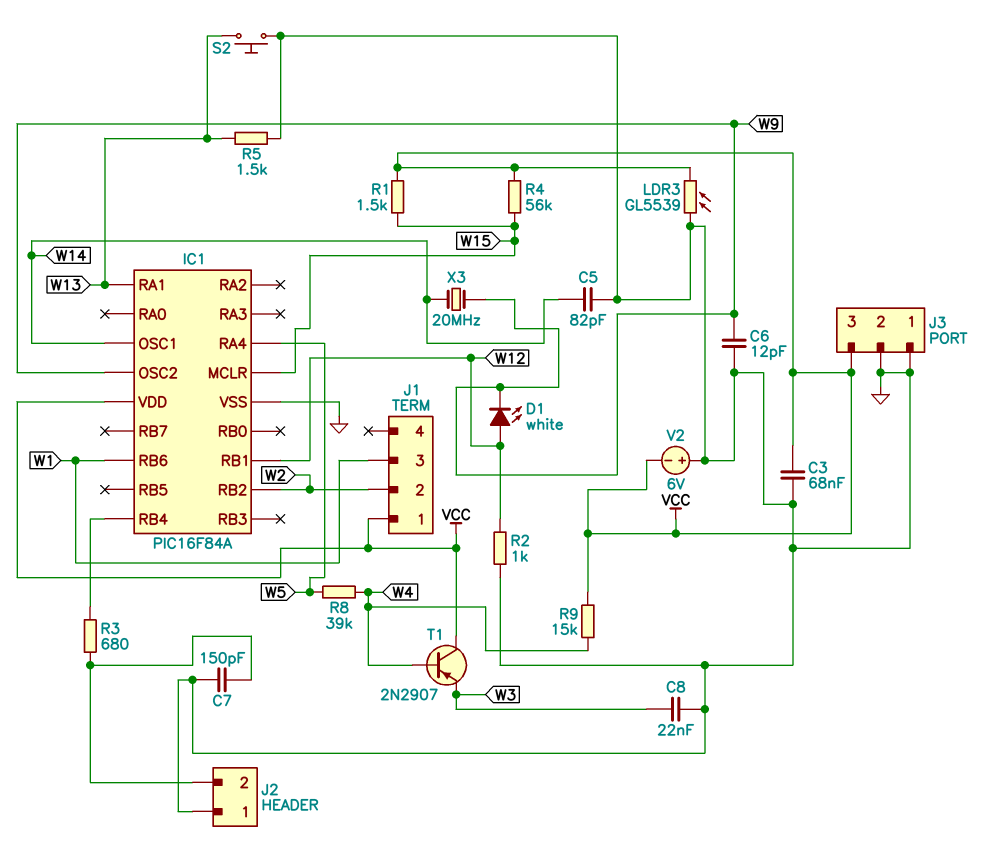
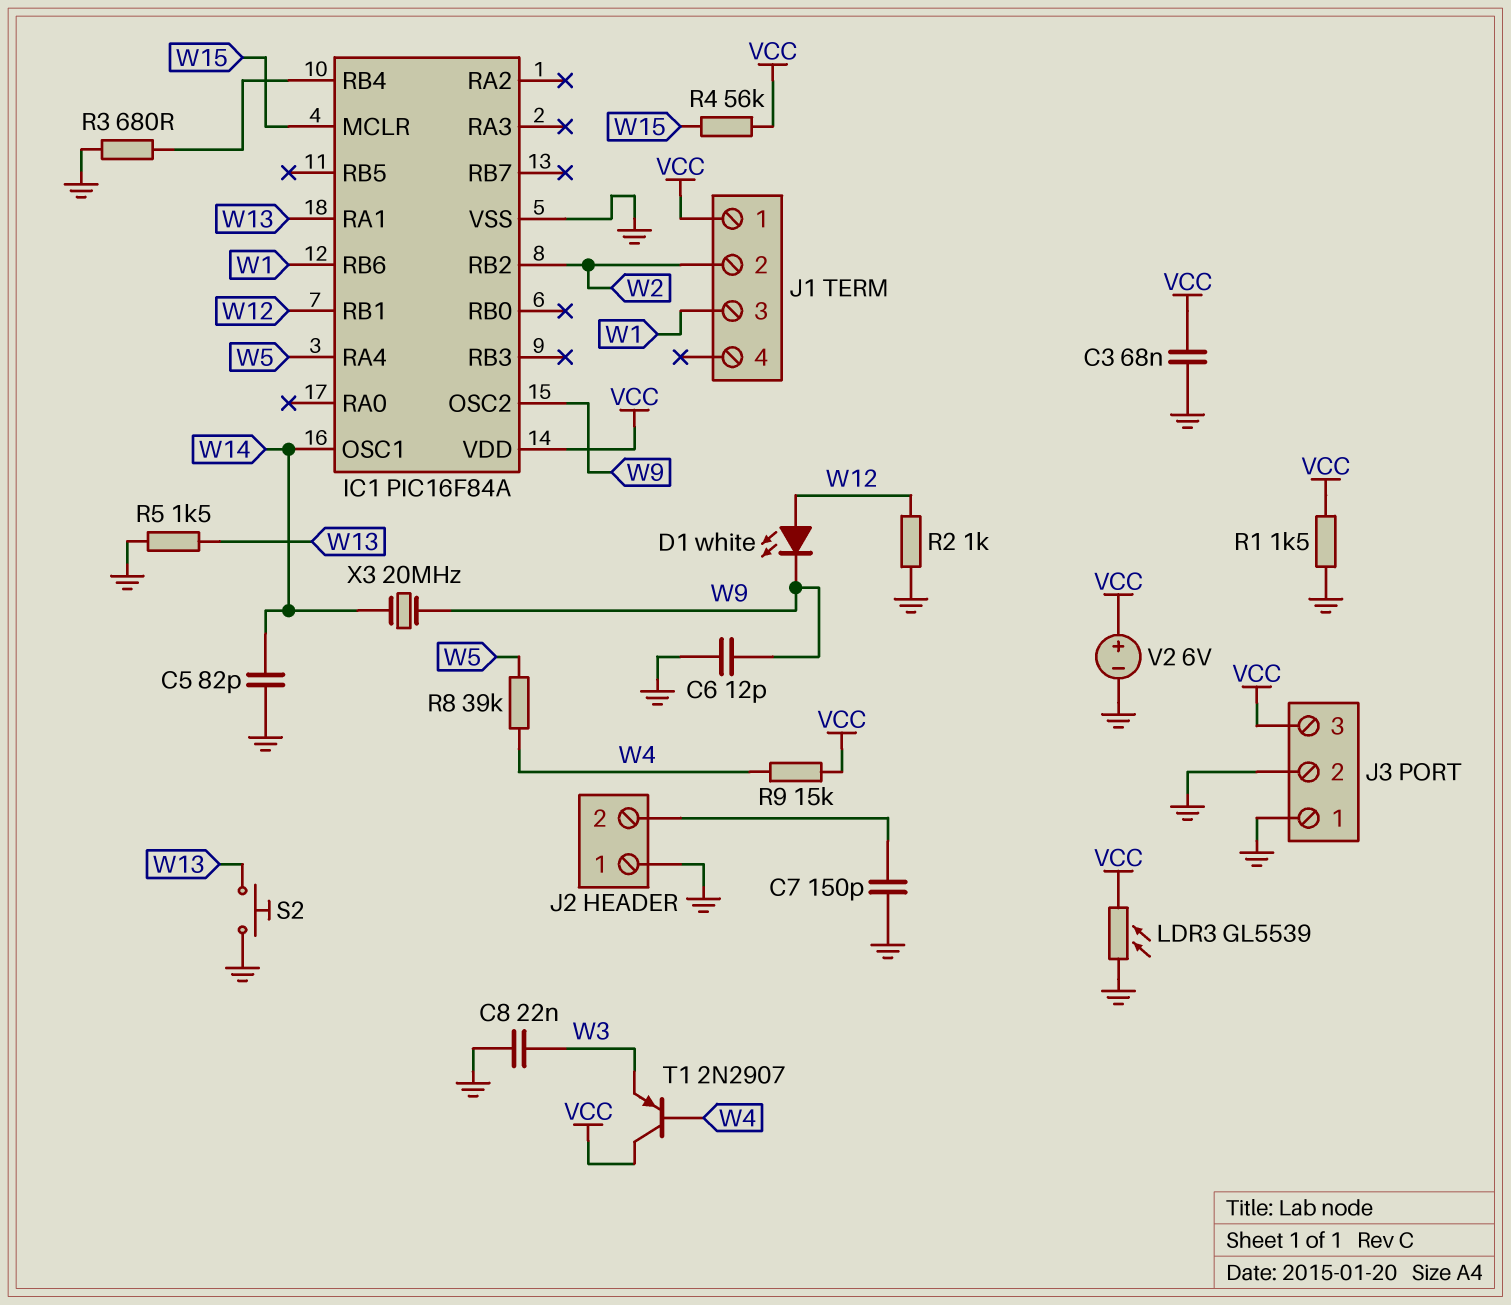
R1: 1.5k (VCC, W15) -> 1.5k (GND, VCC)
R3: 680 (IC1/RB4, J2/2) -> 680 (GND, IC1/RB4)
V2: 6V (plus GND, minus VCC) -> 6V (plus VCC, minus GND)

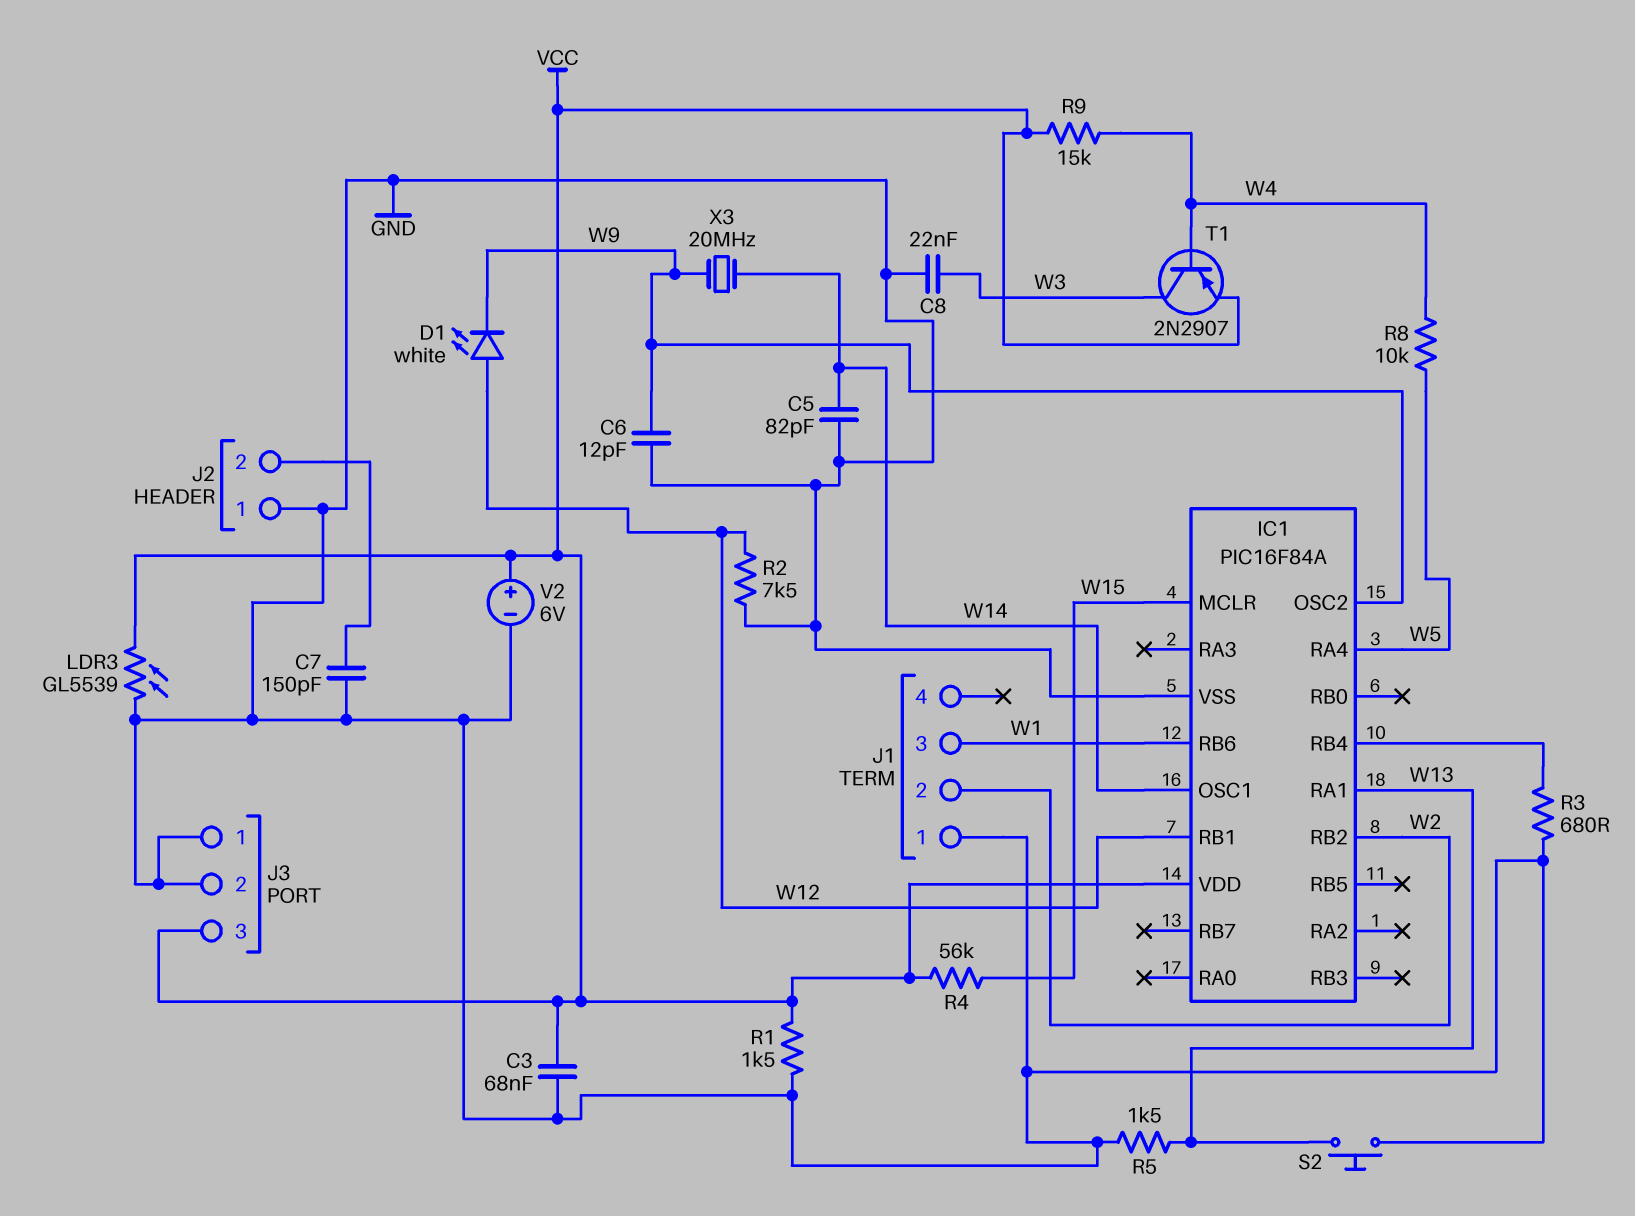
J1 pin 1: VCC -> GND
R2: 1k (GND, W12) -> 7.5k (GND, W12)
R8: 39k (W4, W5) -> 10k (W4, W5)
T1: PNP 2N2907 (B W4, C VCC, E W3) -> PNP 2N2907 (B W4, C W3, E VCC)

